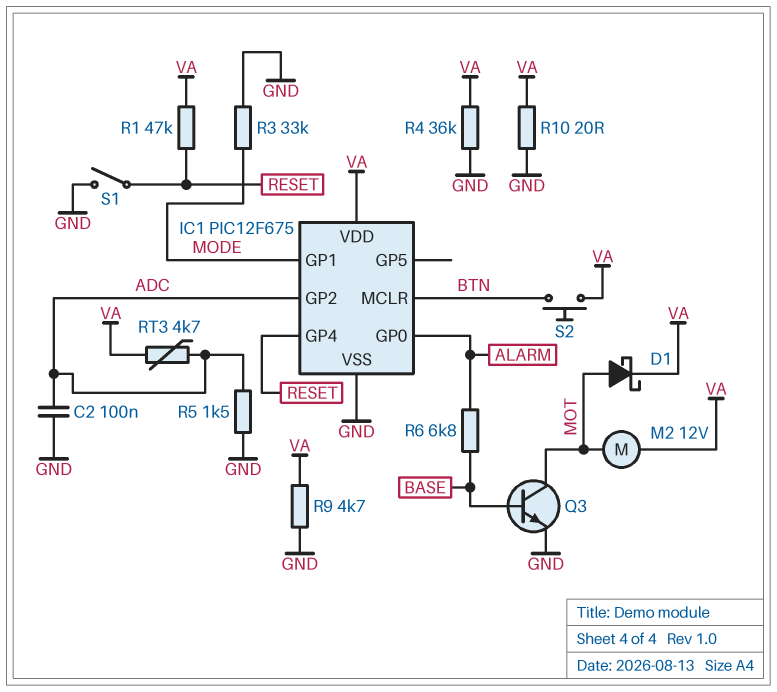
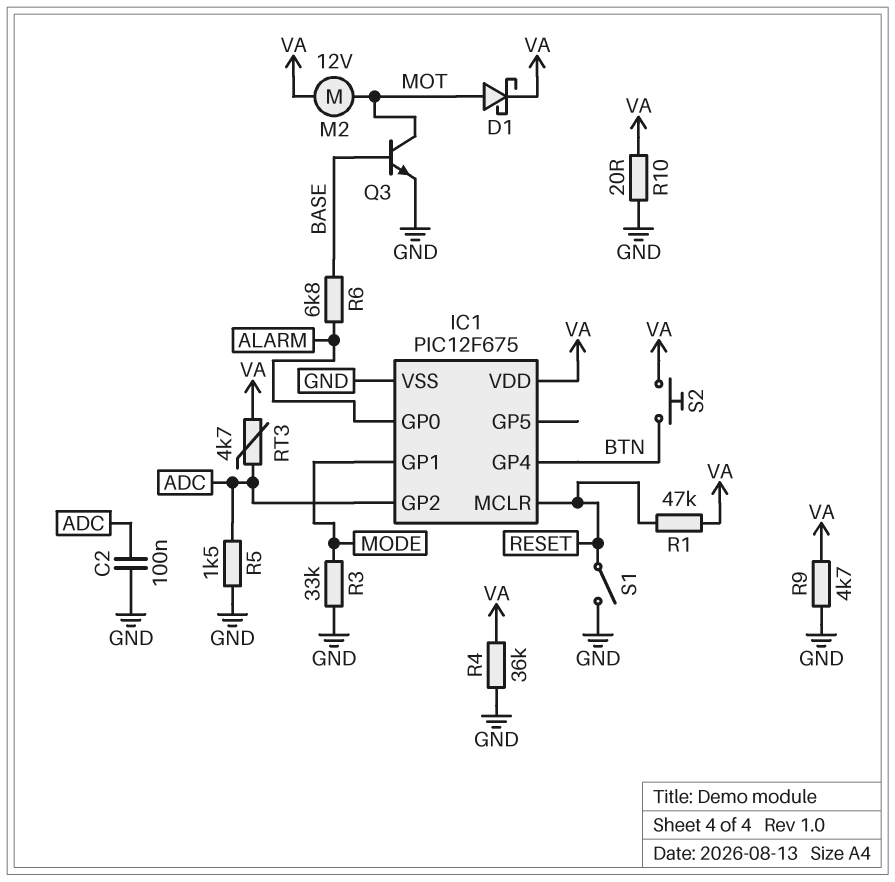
IC1 pin GP4: RESET -> BTN
IC1 pin MCLR: BTN -> RESET

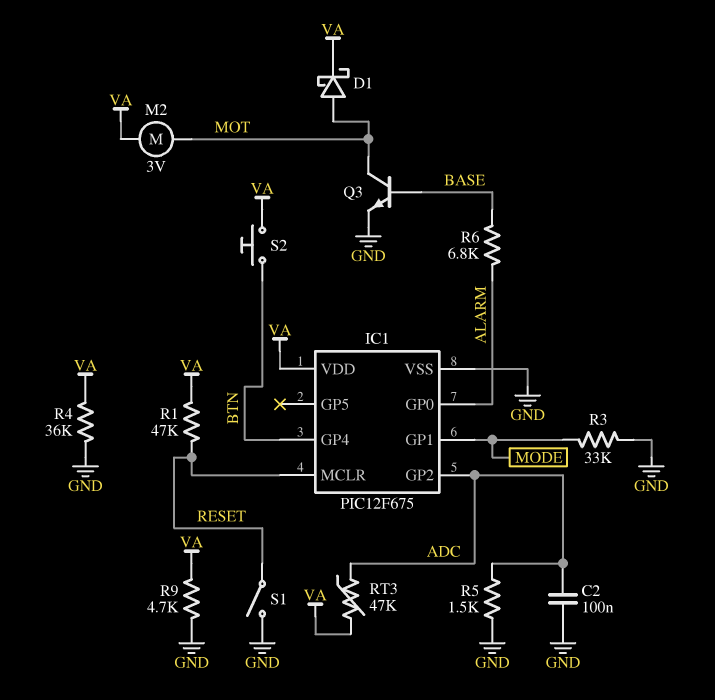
M2: motor 12V (MOT, VA) -> motor 3V (MOT, VA)
R10: 20 (GND, VA) -> none
RT3: 4.7k (ADC, VA) -> 47k (ADC, VA)

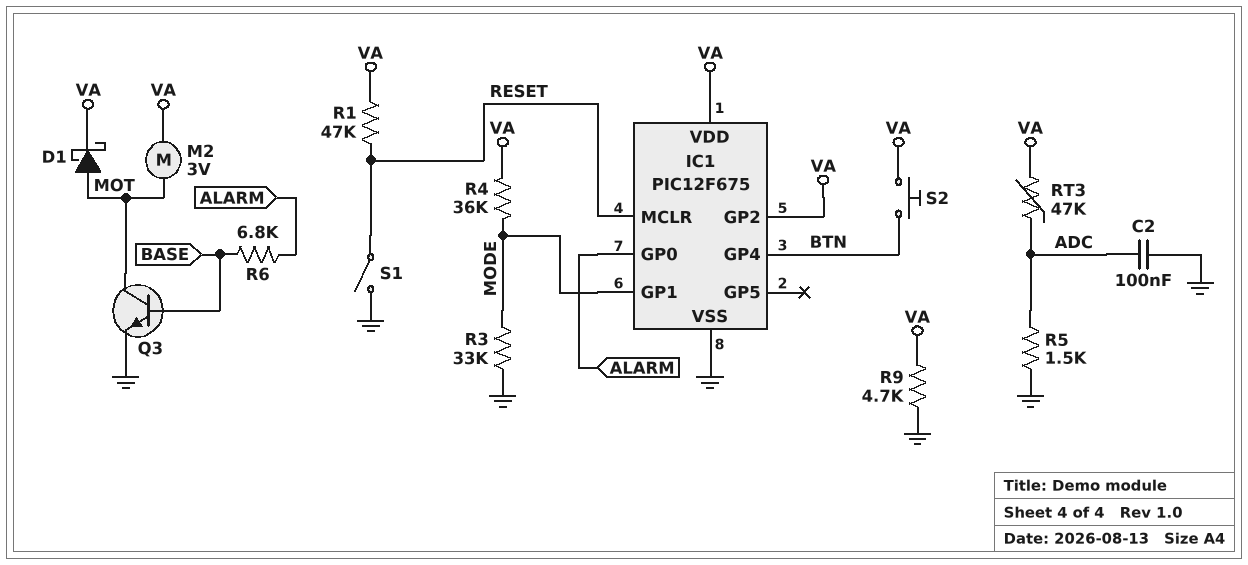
IC1 pin GP2: ADC -> VA
R4: 36k (GND, VA) -> 36k (MODE, VA)

